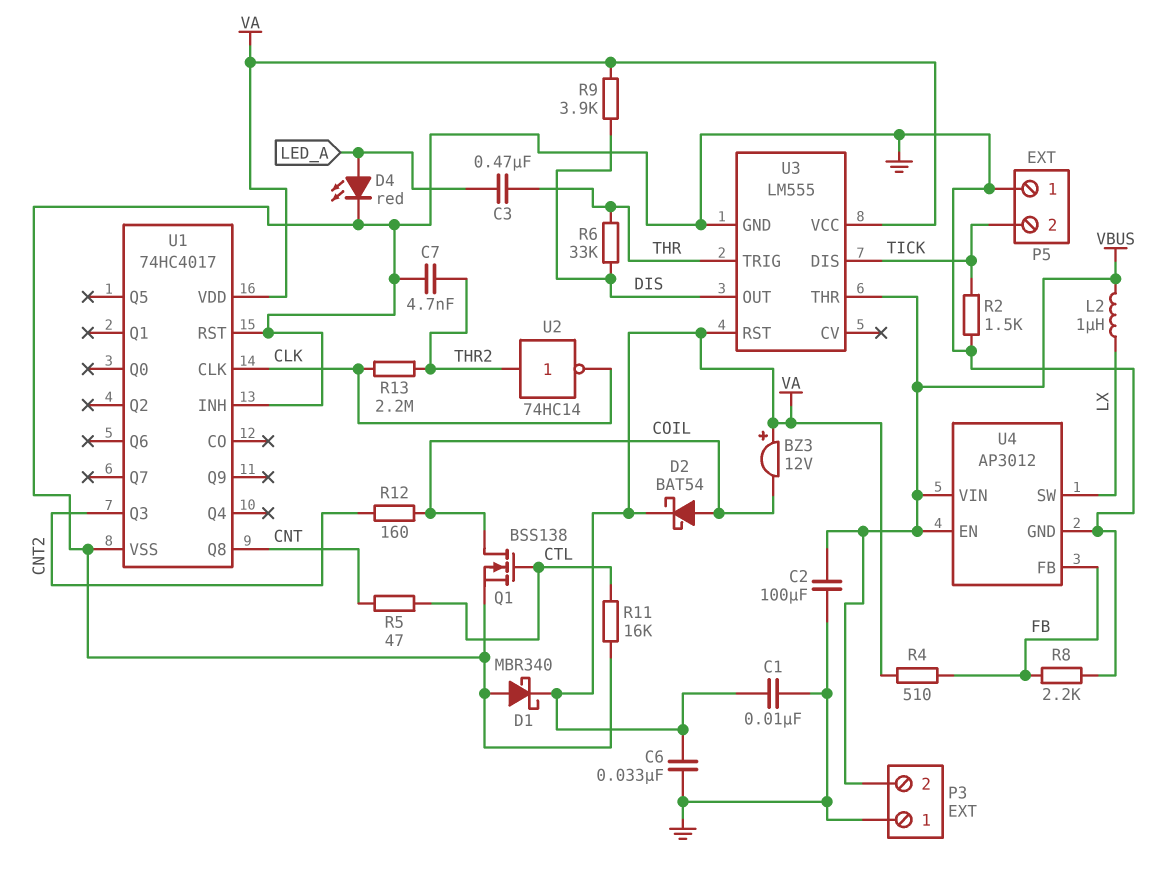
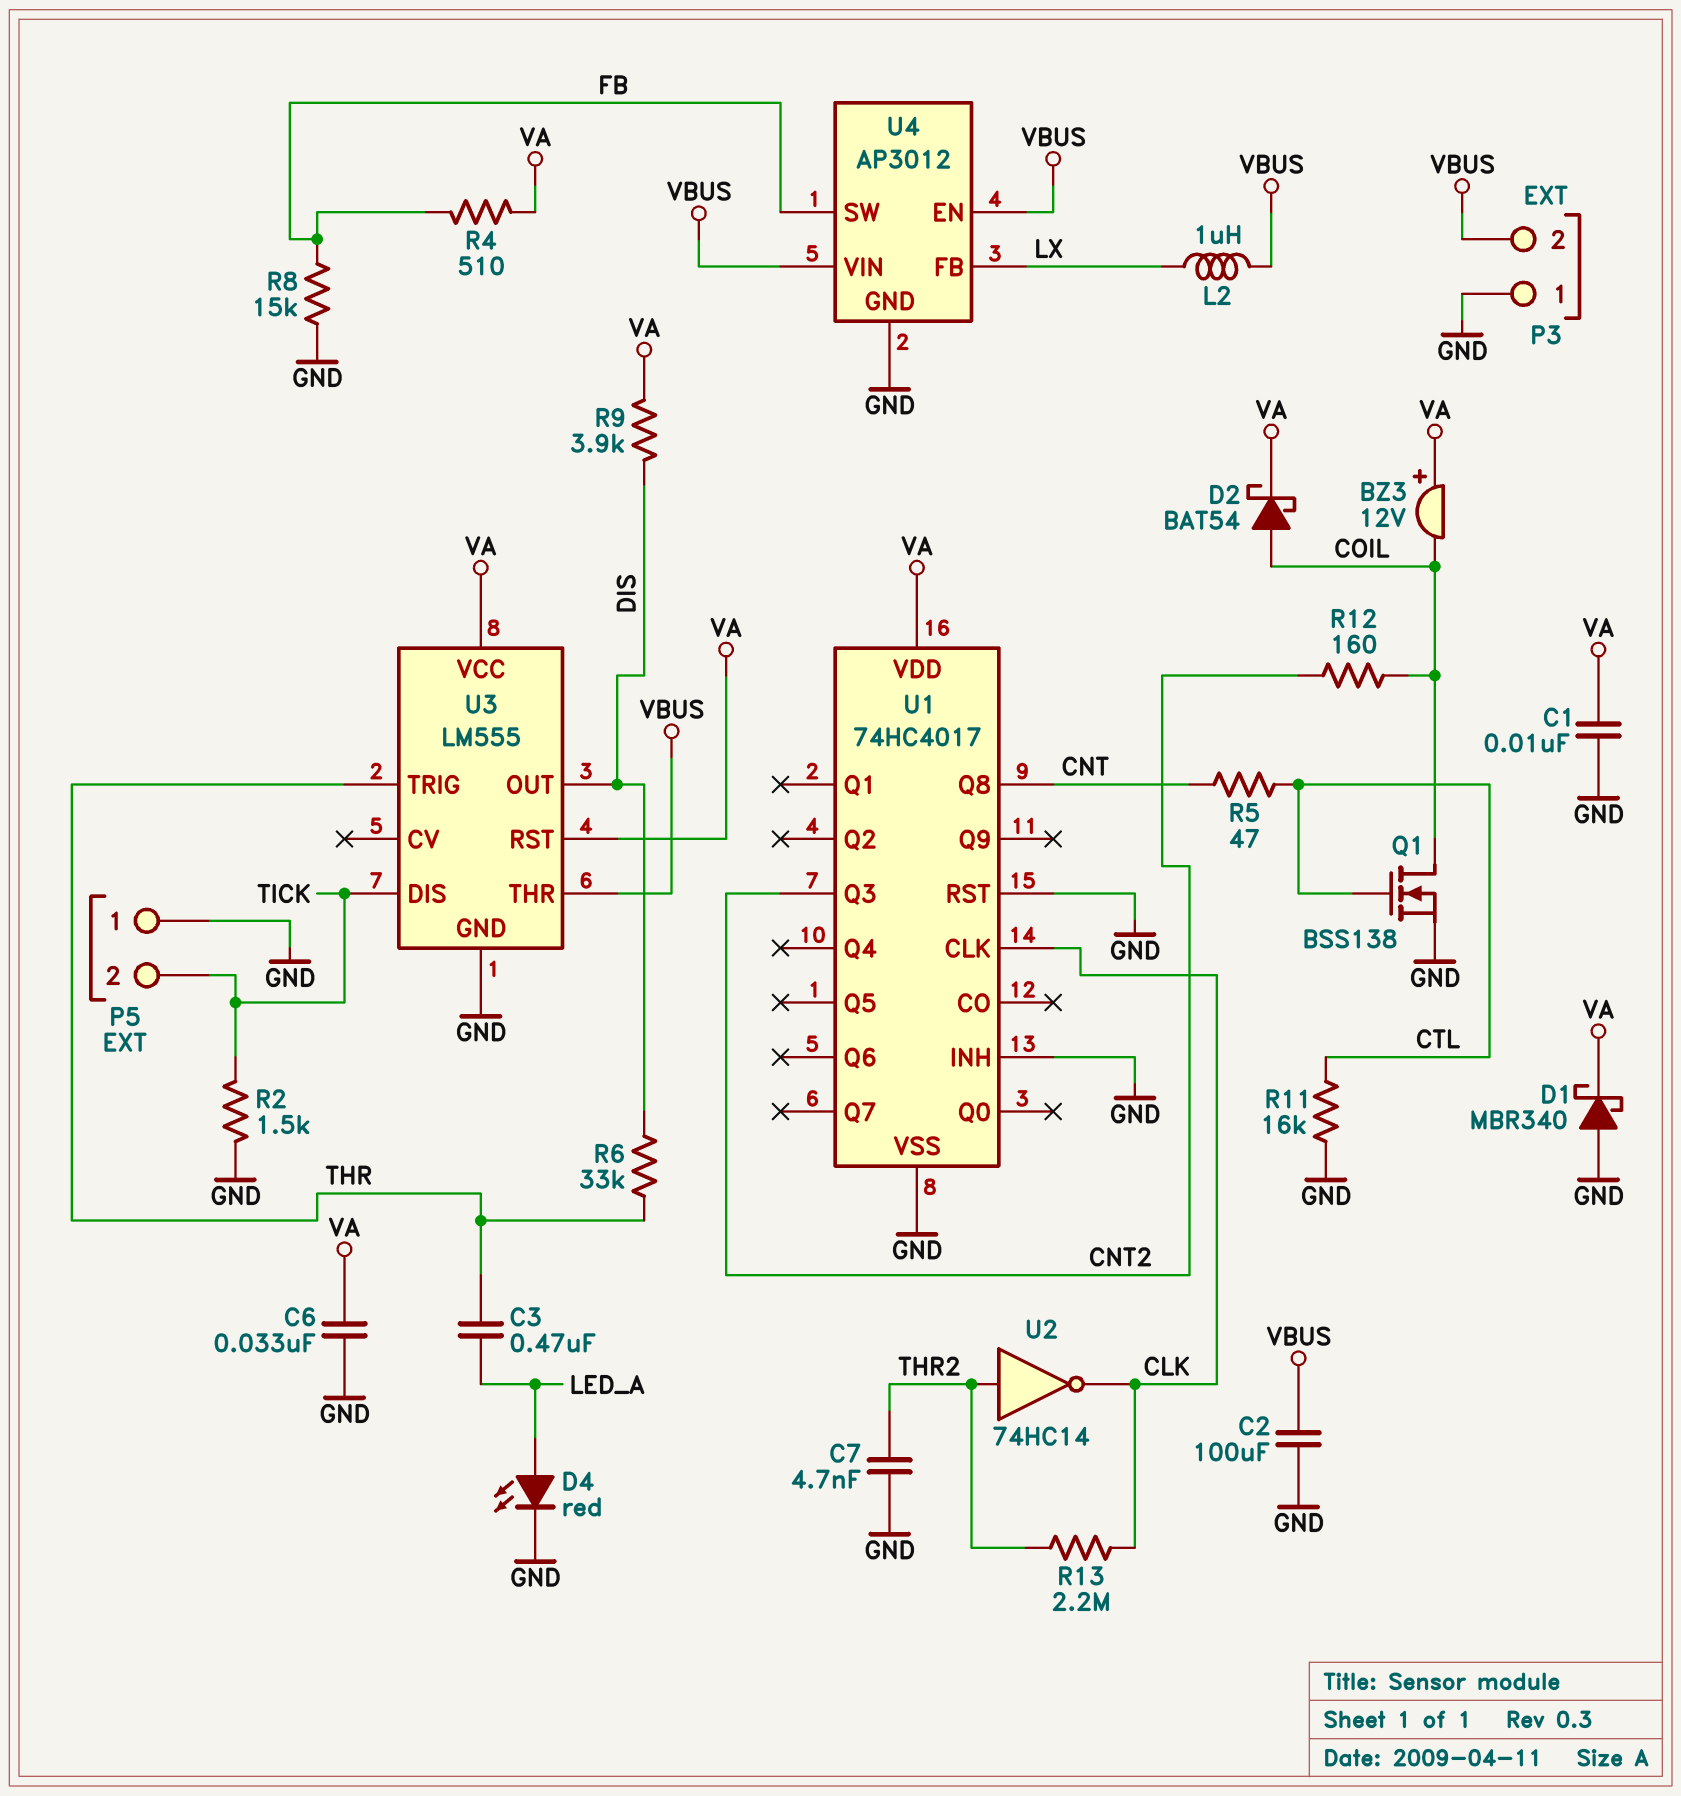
R8: 2.2k (FB, GND) -> 15k (FB, GND)
U4 pin FB: FB -> LX
U4 pin SW: LX -> FB

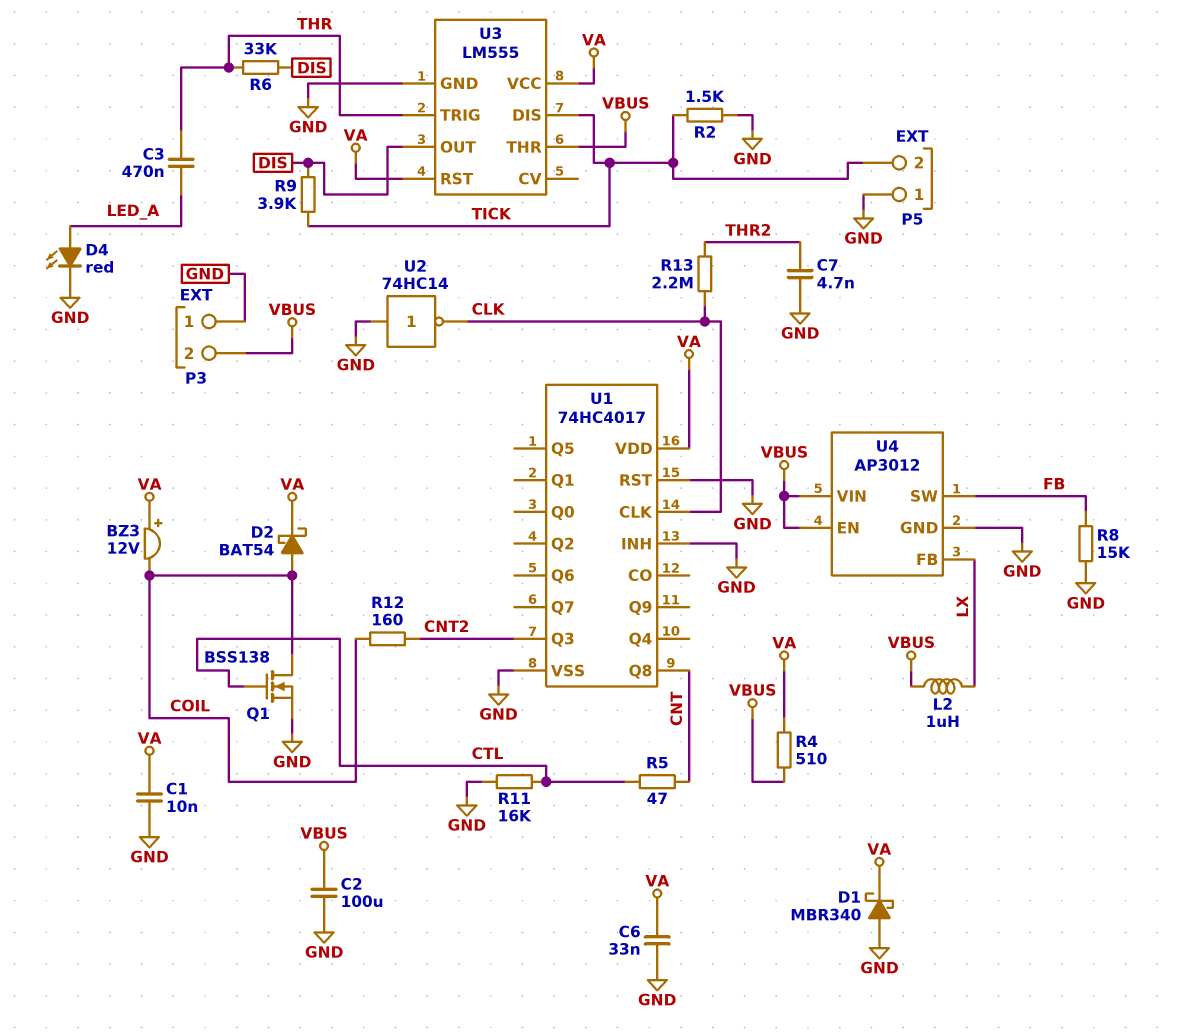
R4: 510 (FB, VA) -> 510 (VA, VBUS)
R9: 3.9k (DIS, VA) -> 3.9k (DIS, TICK)
U2: NOT 74HC14 (in THR2, out CLK) -> NOT 74HC14 (in GND, out CLK)

